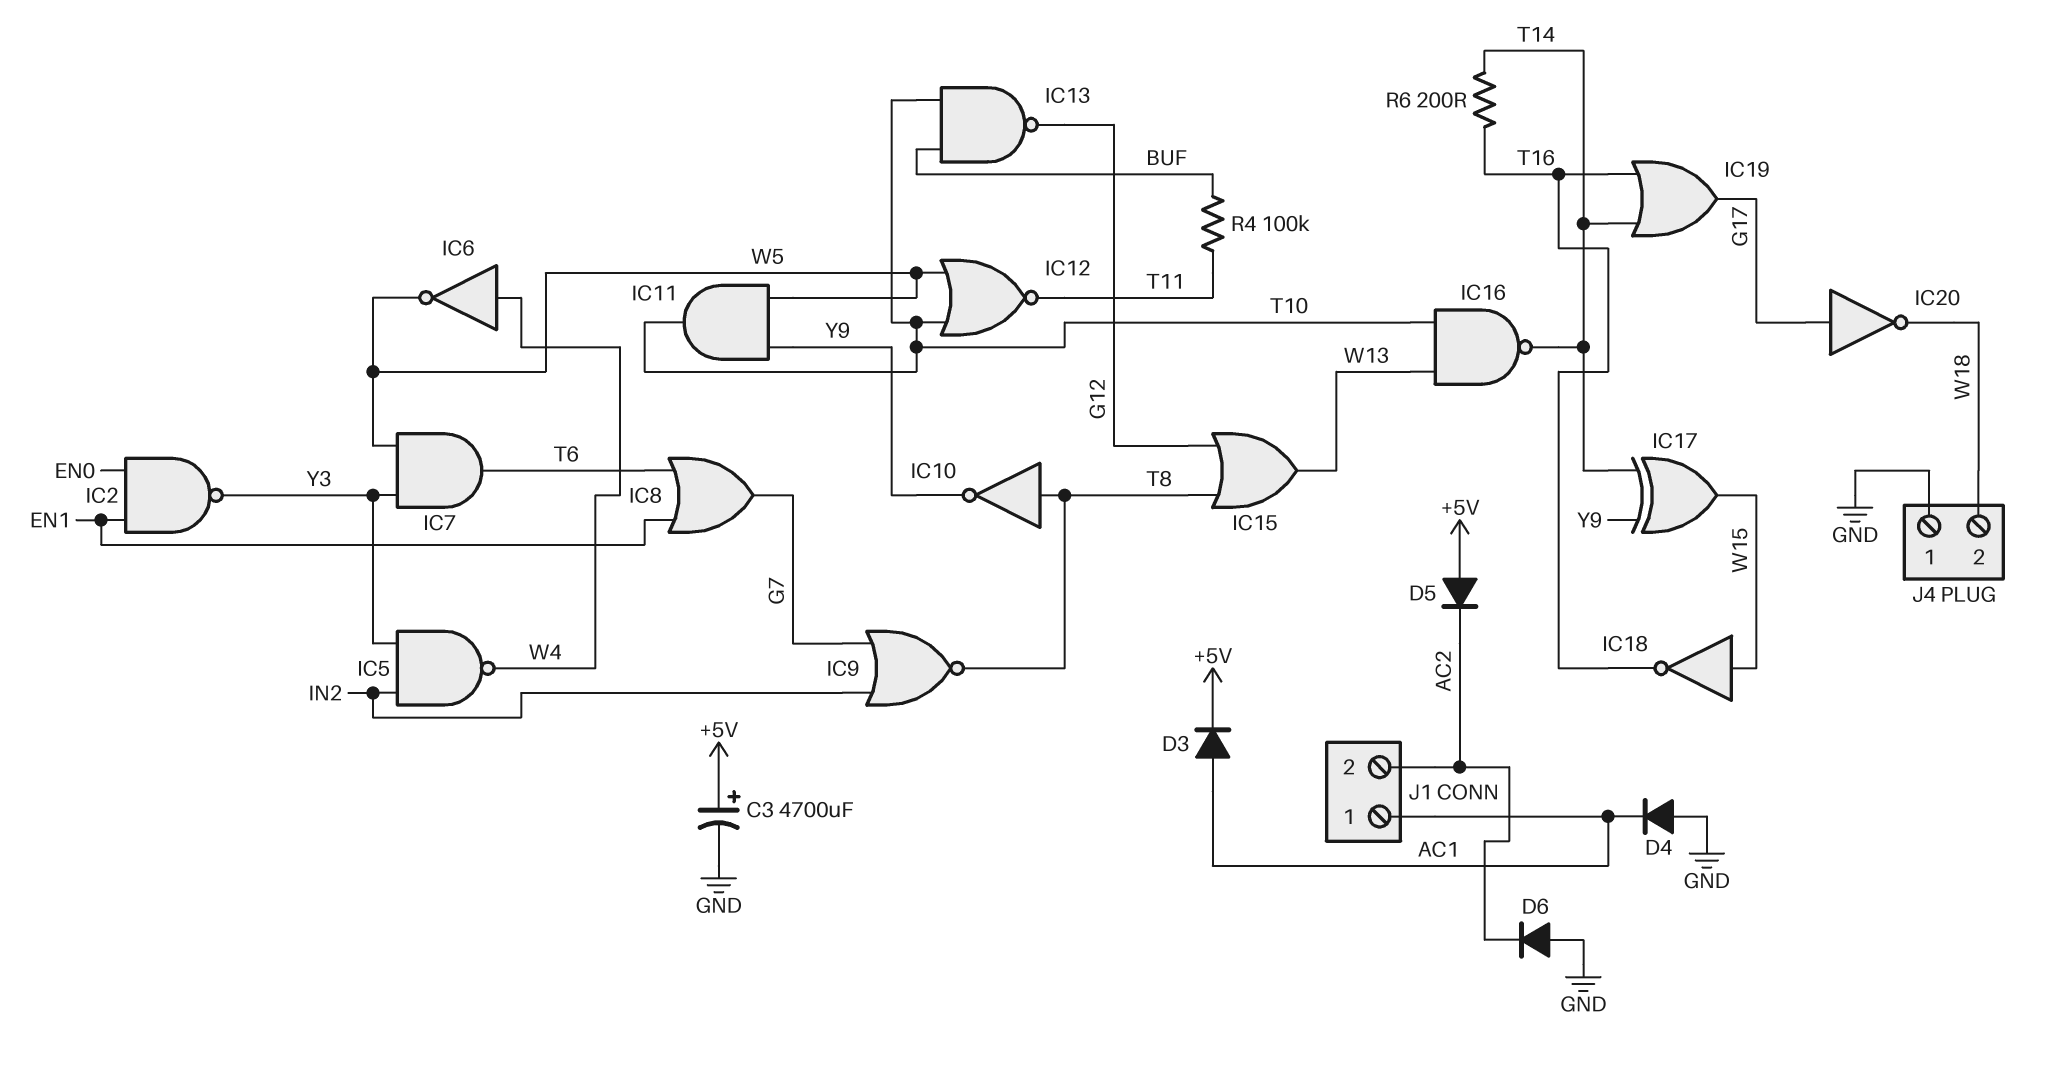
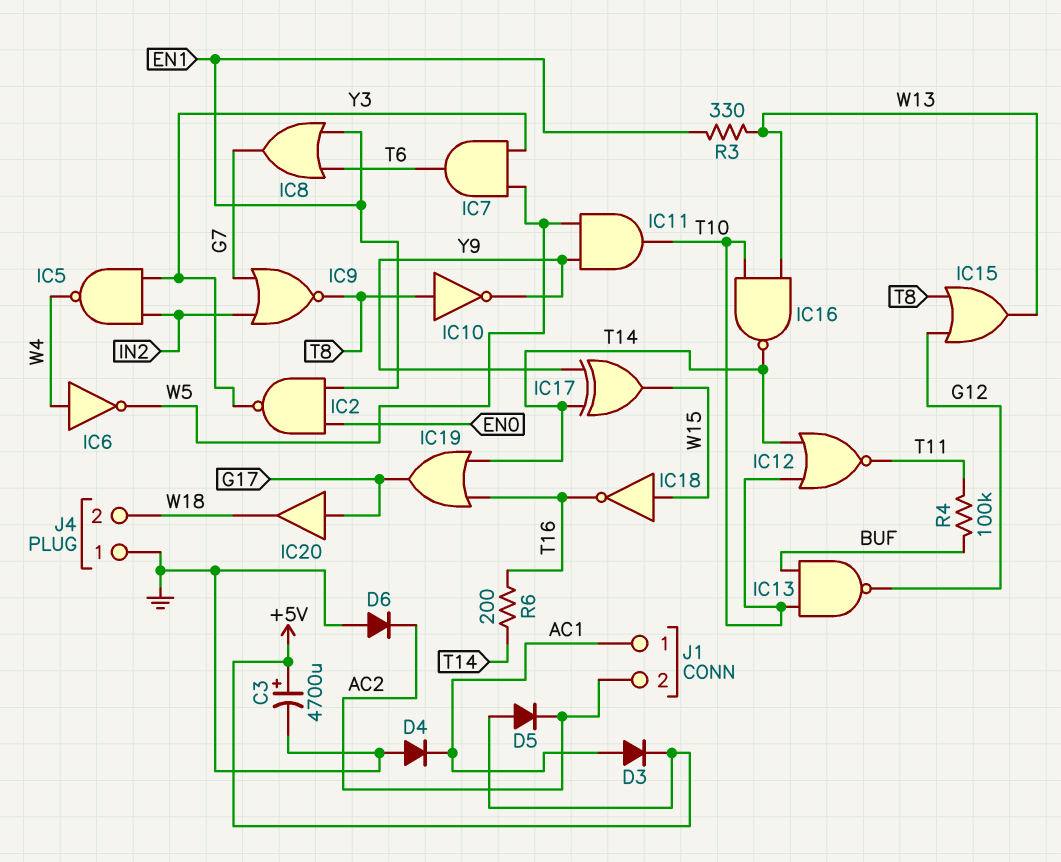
IC12: NOR (in T10, in W5, out T11) -> NOR (in T10, in T14, out T11)
IC20: NOT (in G17, out W18) -> buffer (in G17, out W18)
R3: none -> 330 (EN1, W13)

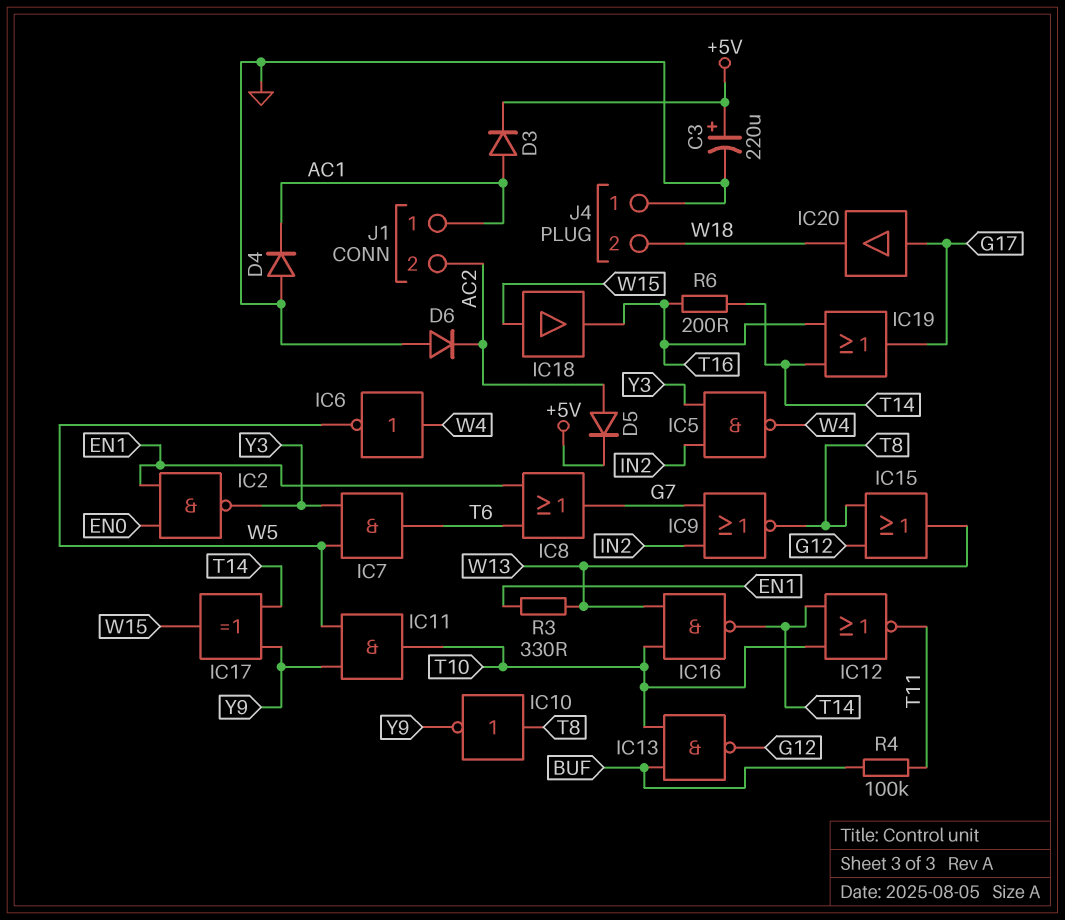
C3: 4700uF (plus +5V, minus GND) -> 220uF (plus +5V, minus GND)
D5: diode (A +5V, K AC2) -> diode (A AC2, K +5V)
IC18: NOT (in W15, out T16) -> buffer (in W15, out T16)

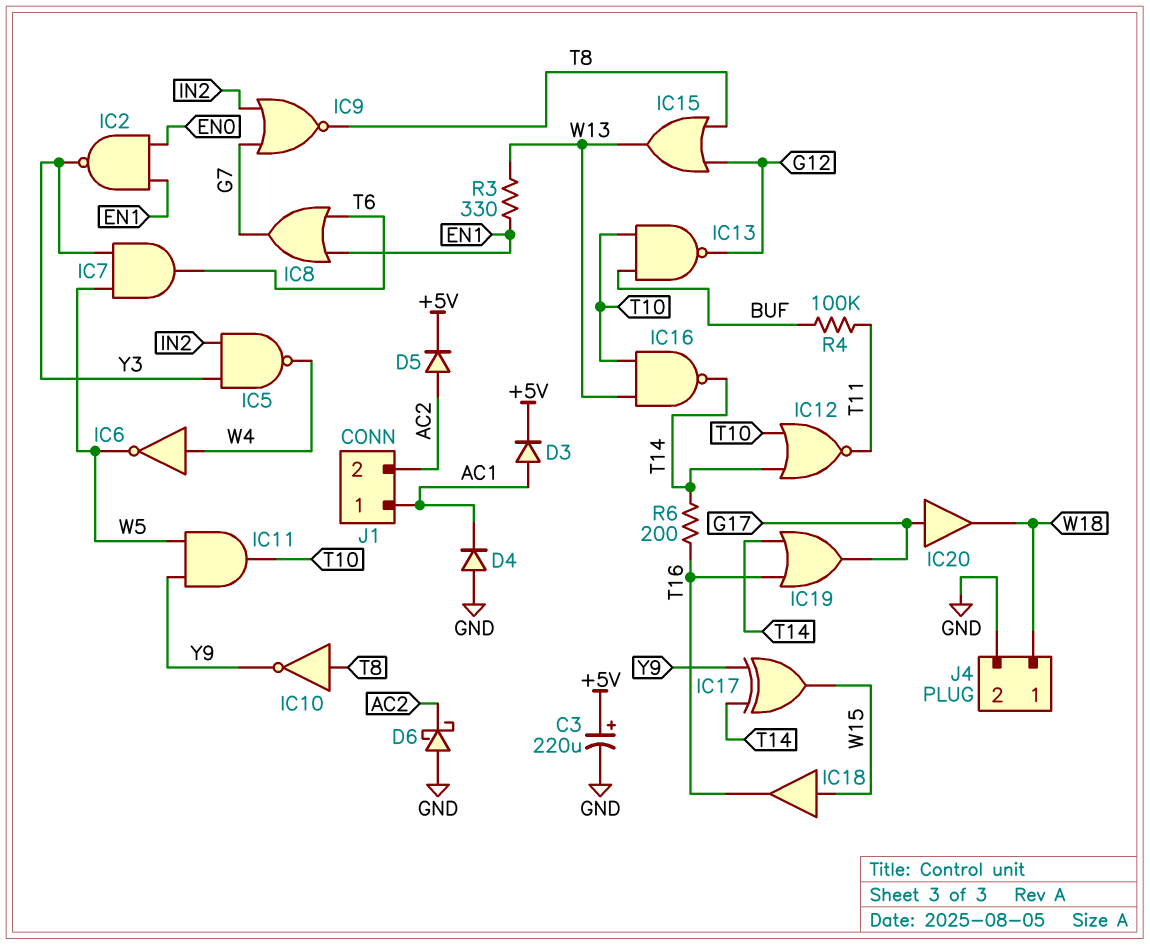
D6: diode (A GND, K AC2) -> schottky (A GND, K AC2)
J4 pin 1: GND -> W18
J4 pin 2: W18 -> GND

